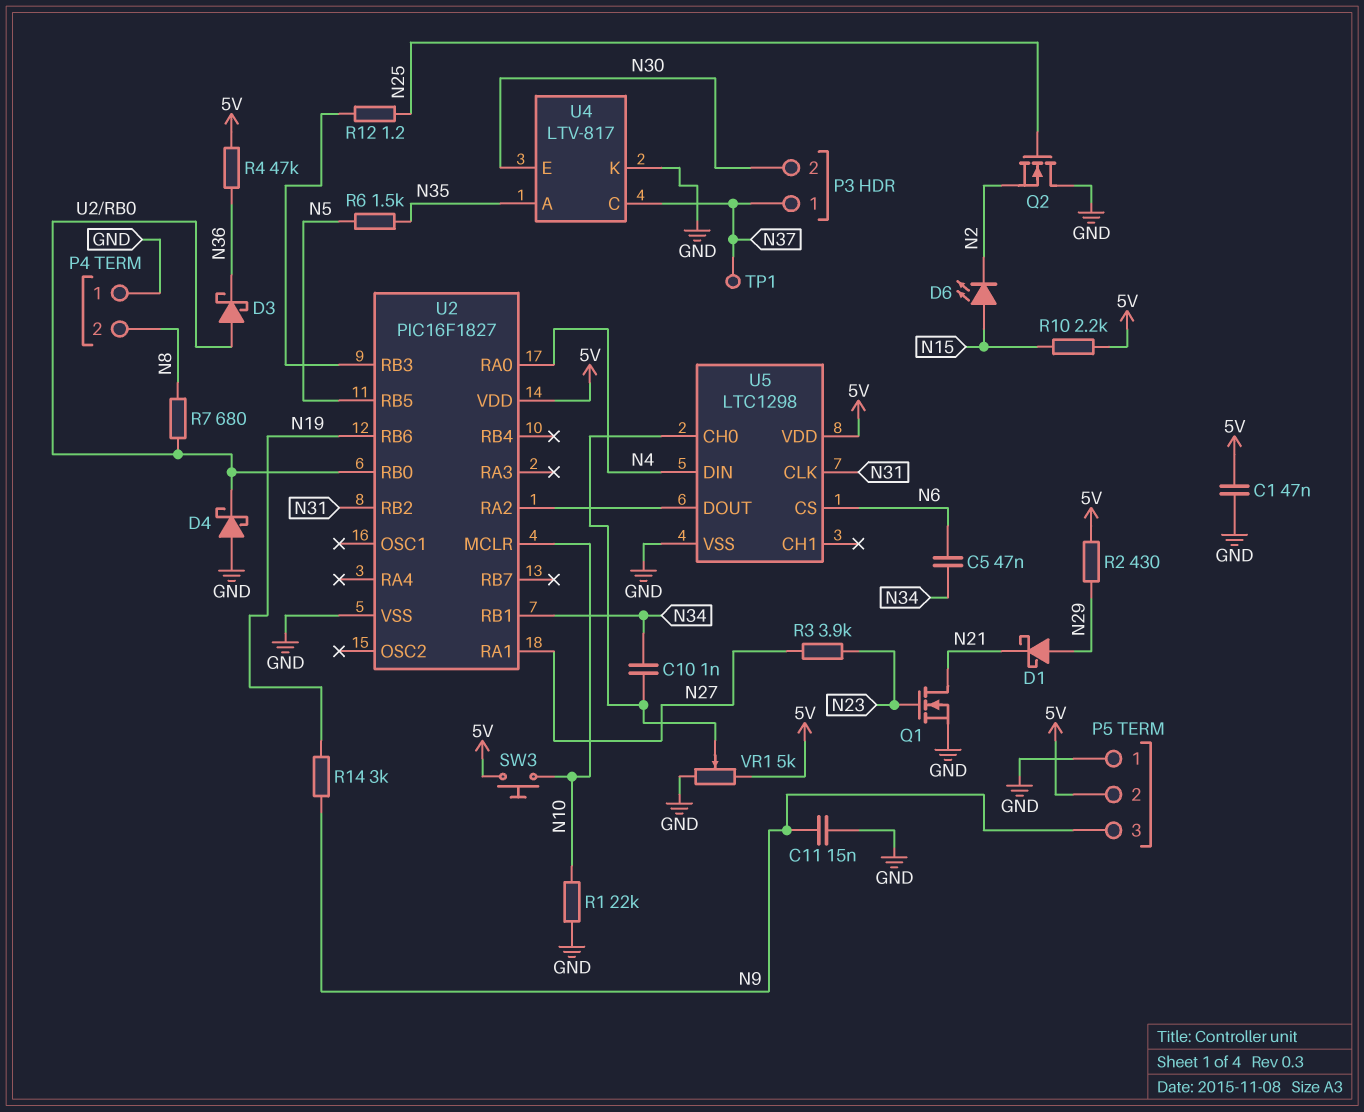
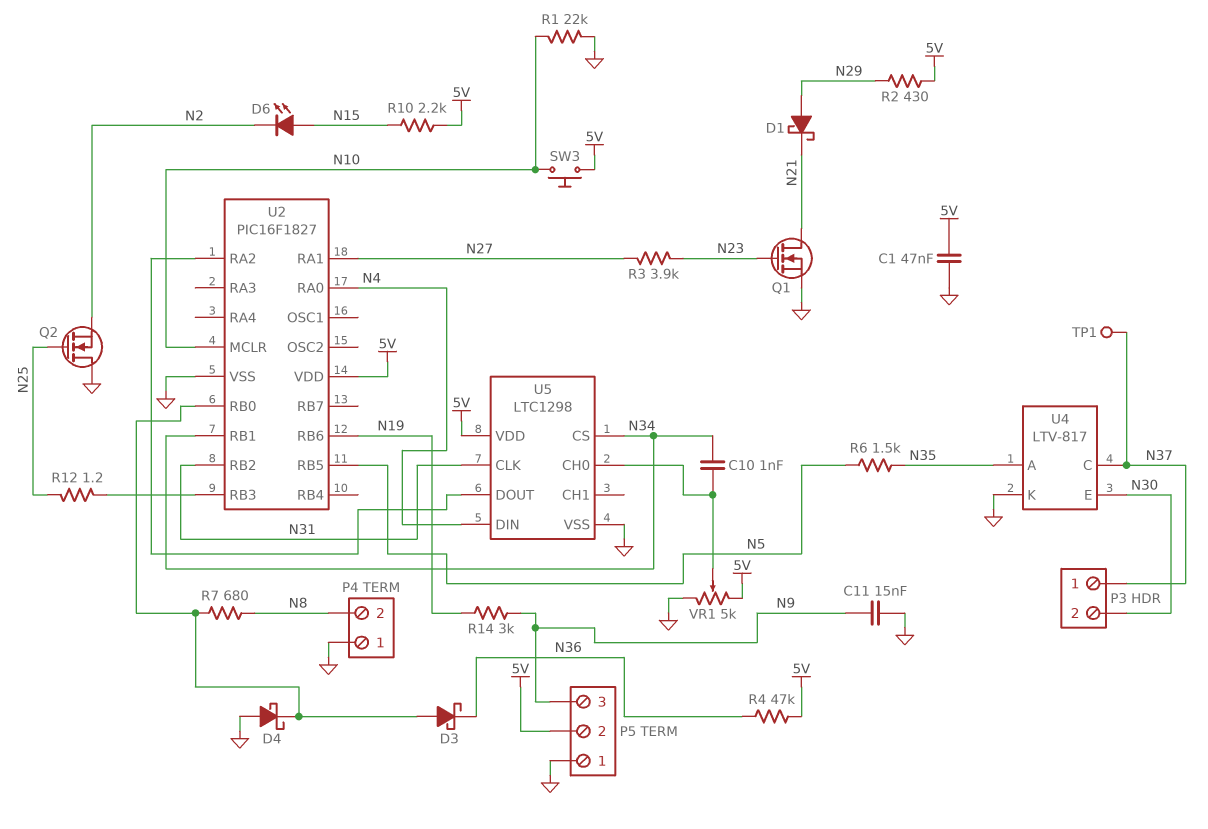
C5: 47nF (N6, N34) -> none
U5 pin CS: N6 -> N34

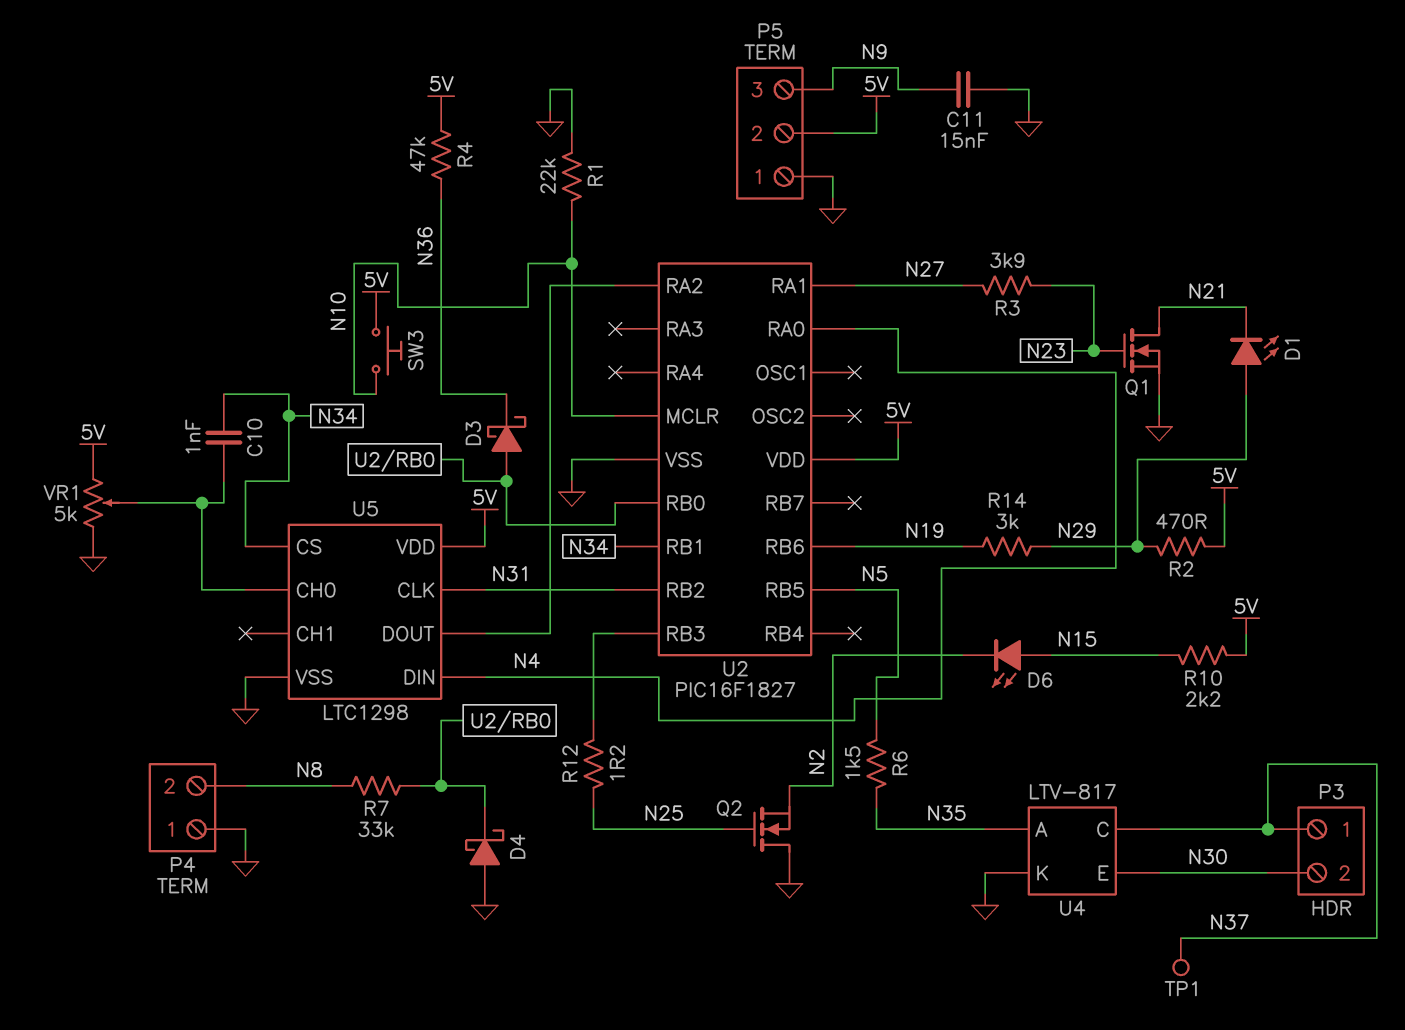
C1: 47nF (5V, GND) -> none
D1: schottky (A N29, K N21) -> LED (A N29, K N21)
R2: 430 (5V, N29) -> 470 (5V, N29)
R7: 680 (N8, U2/RB0) -> 33k (N8, U2/RB0)
R14: 3k (N9, N19) -> 3k (N19, N29)

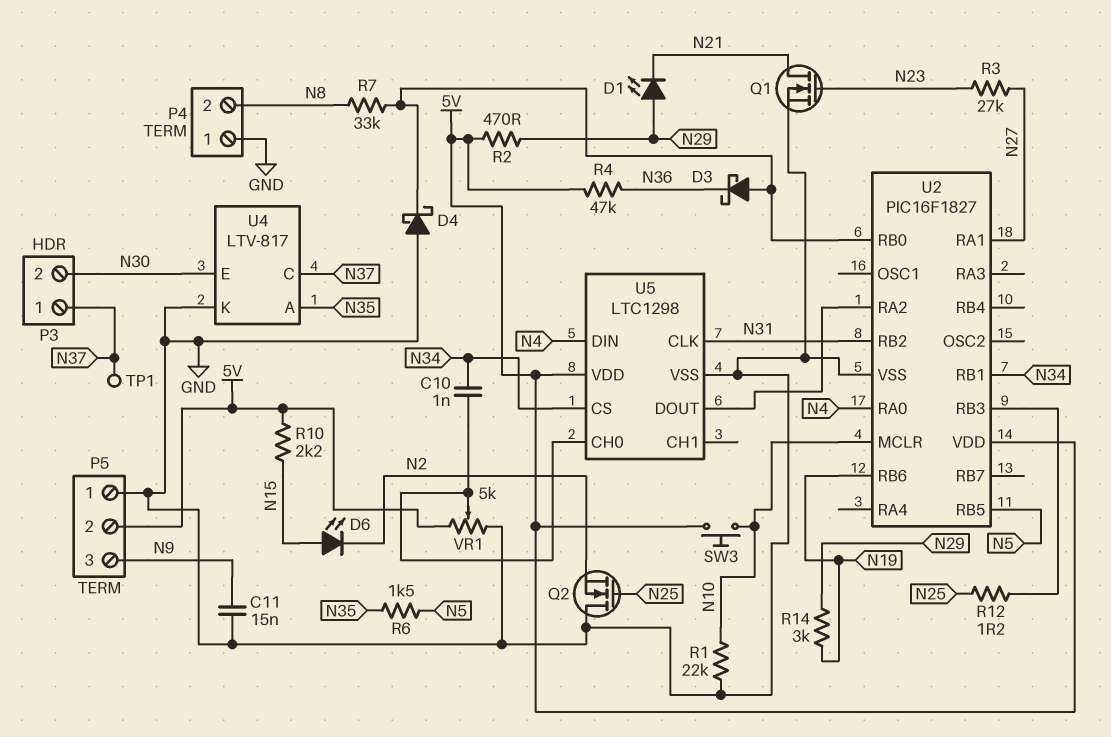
R3: 3.9k (N23, N27) -> 27k (N23, N27)

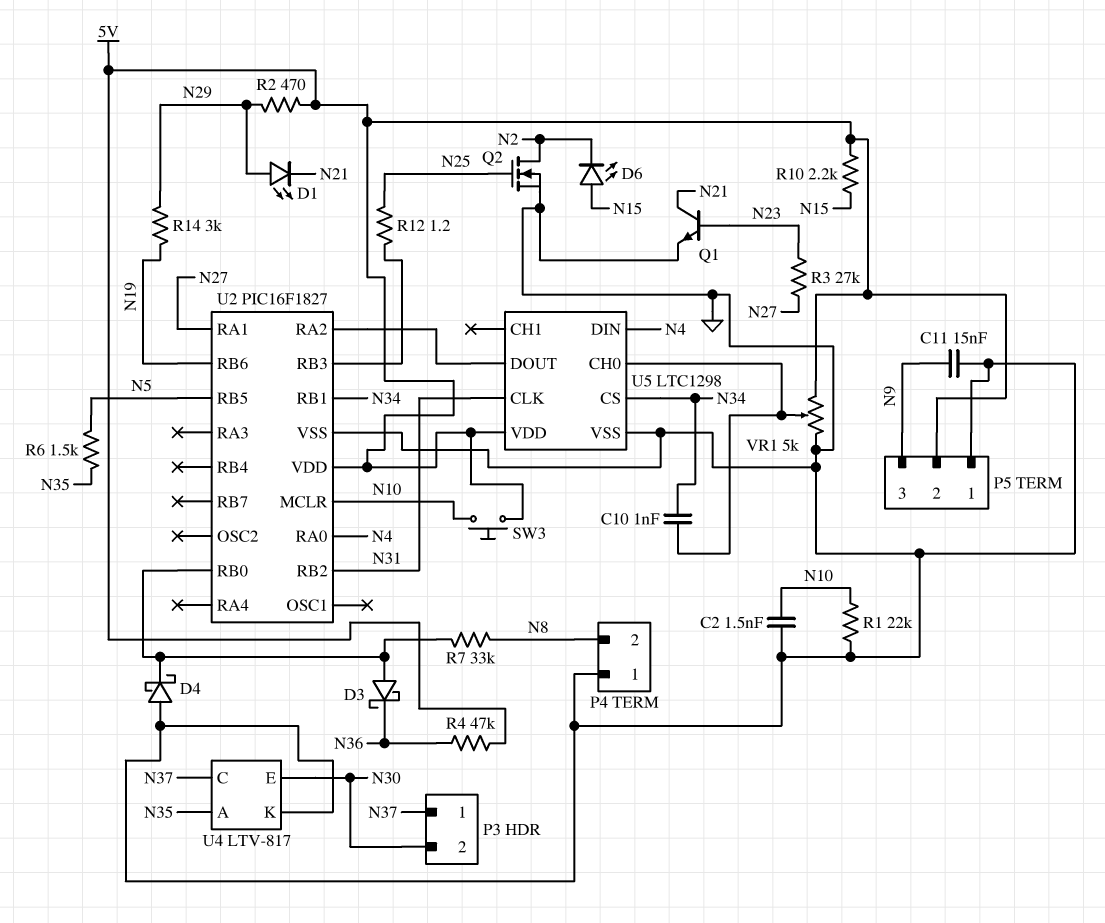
C2: none -> 1.5nF (GND, N10)
Q1: NMOS (G N23, D N21, S GND) -> NPN (B N23, C N21, E GND)
Q2: NMOS (G N25, D GND, S N2) -> NMOS (G N25, D N2, S GND)
TP1: test point (N37) -> none

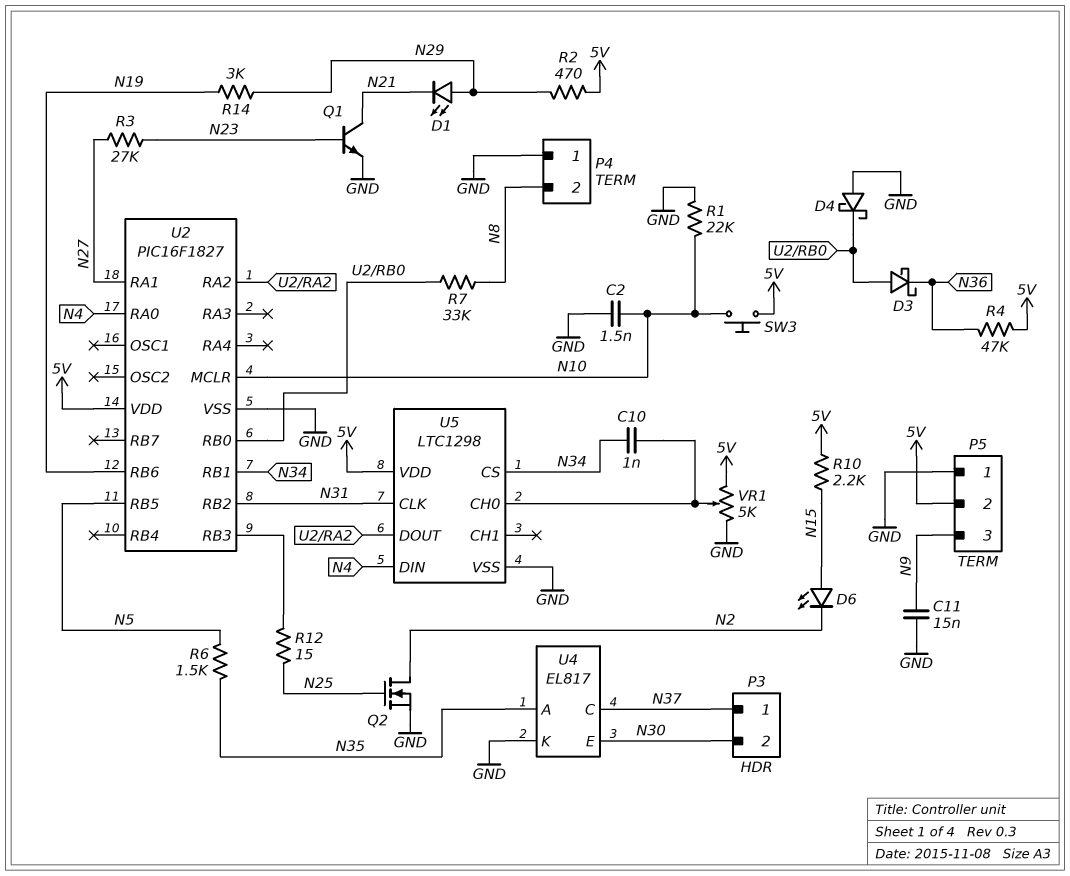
R12: 1.2 (N25, U2/RB3) -> 15 (N25, U2/RB3)
U4: LTV-817 -> EL817

